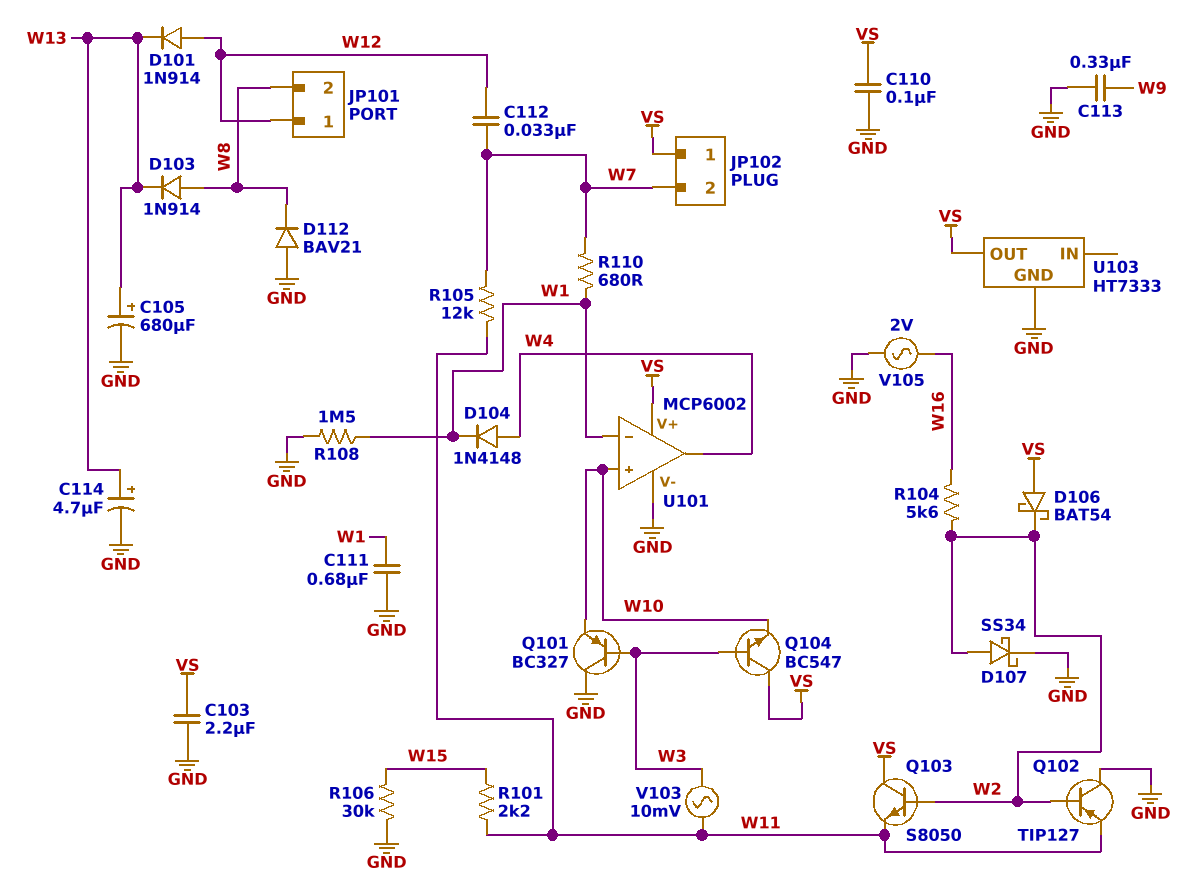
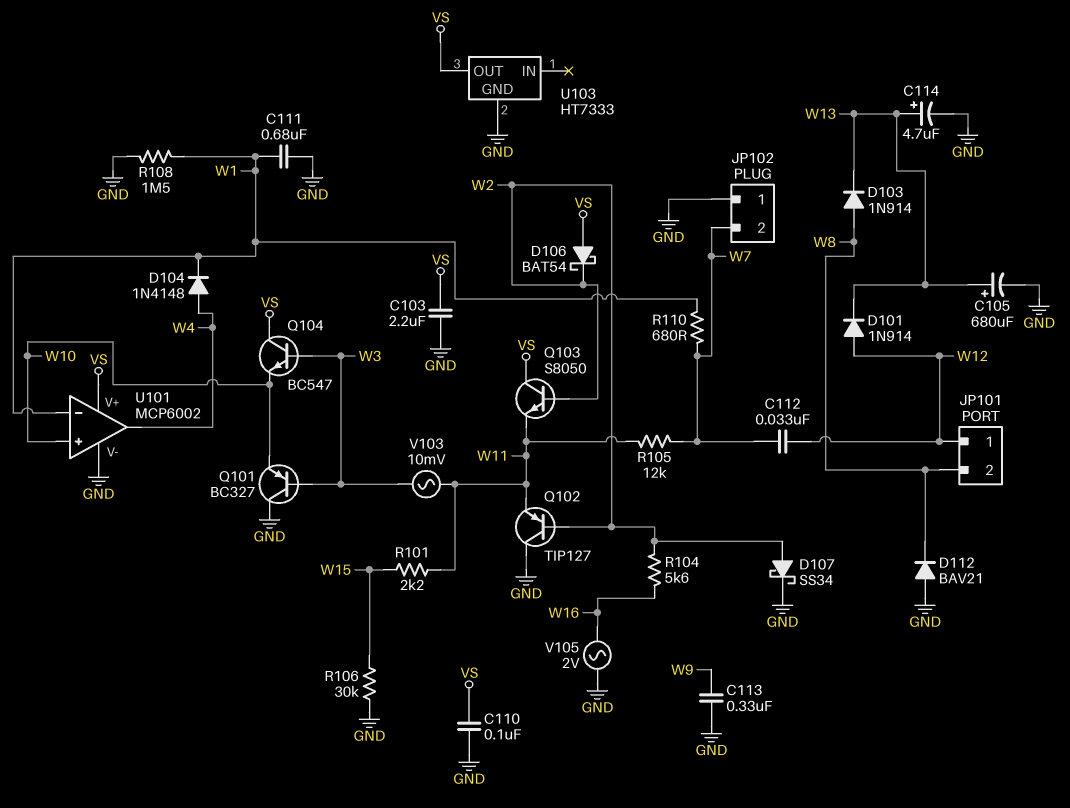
JP102 pin 1: VS -> GND

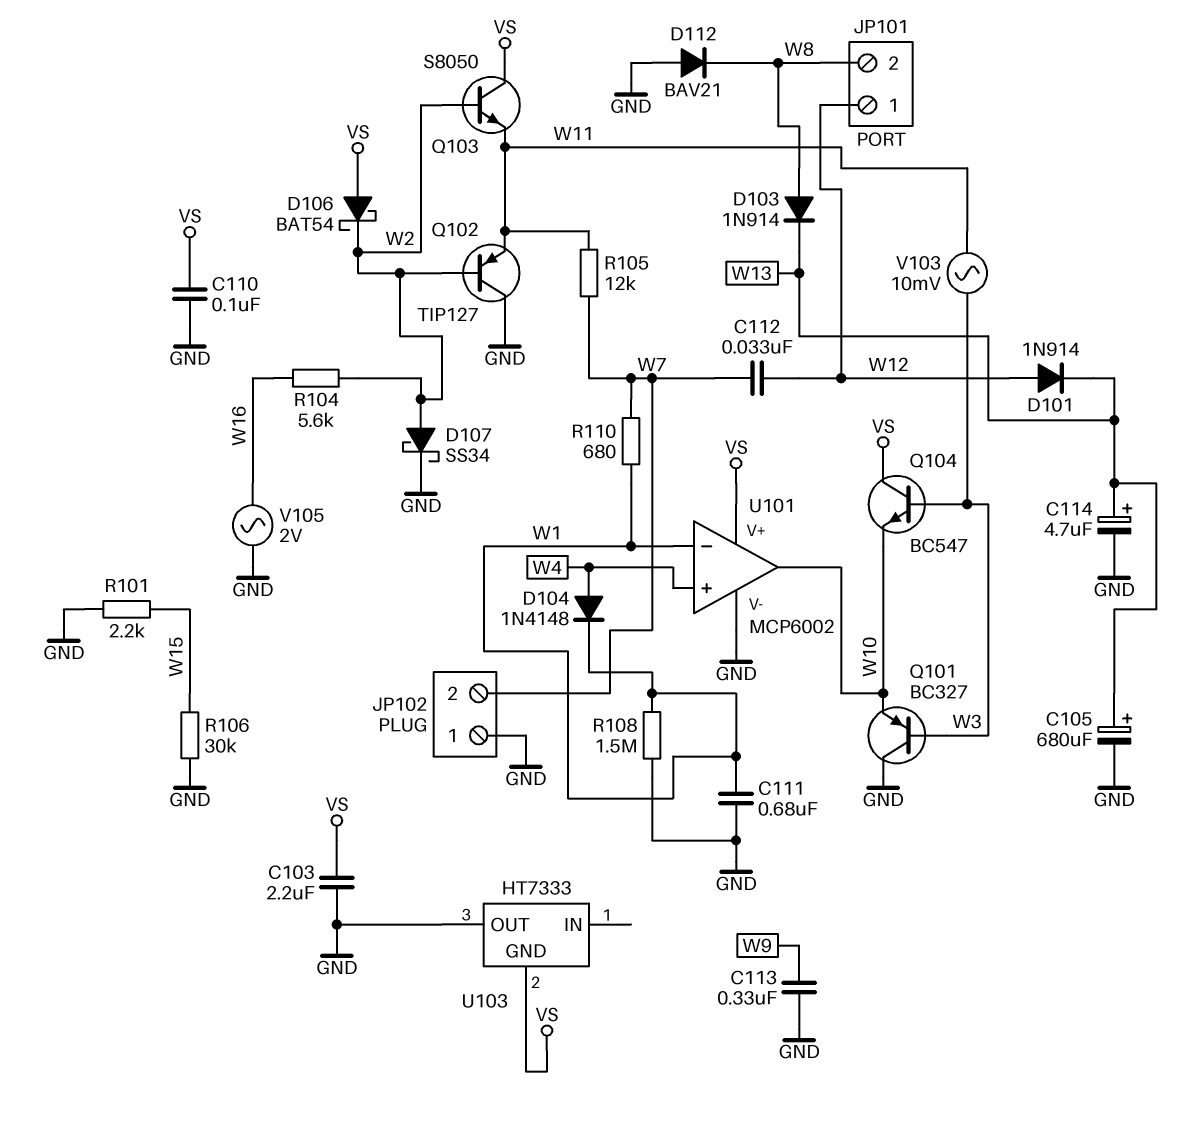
R101: 2.2k (W11, W15) -> 2.2k (GND, W15)
U101 pin in+: W10 -> W4
U101 pin out: W4 -> W10
U103 pin GND: GND -> VS
U103 pin OUT: VS -> GND

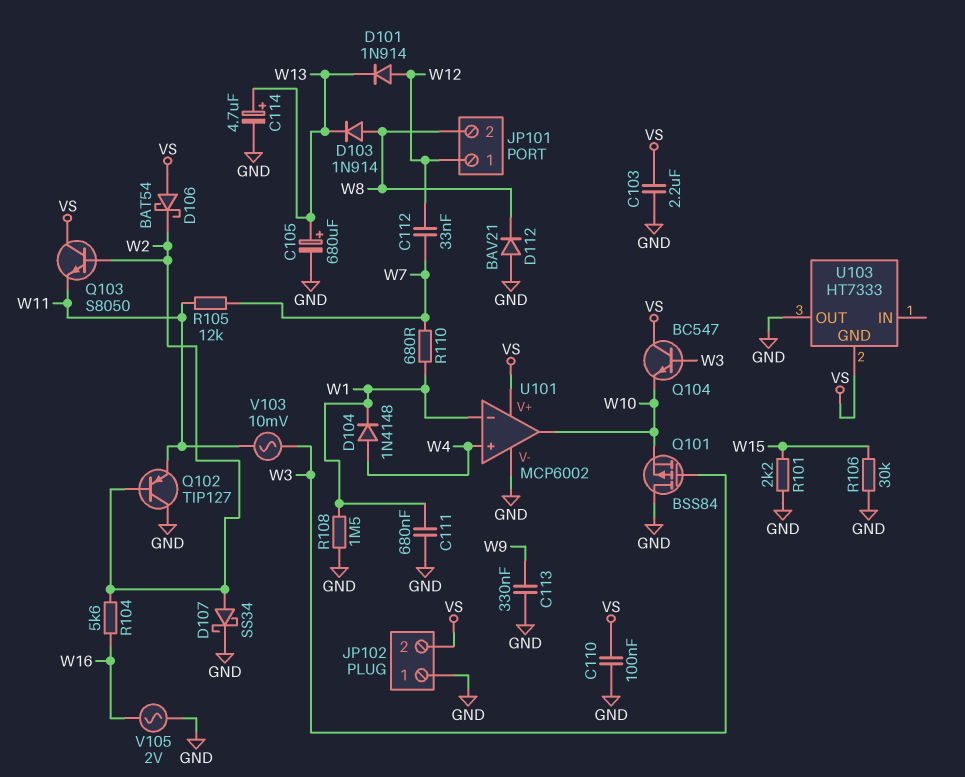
JP102 pin 2: W7 -> VS
Q101: PNP BC327 (B W3, C GND, E W10) -> PMOS BSS84 (G W3, D GND, S W10)

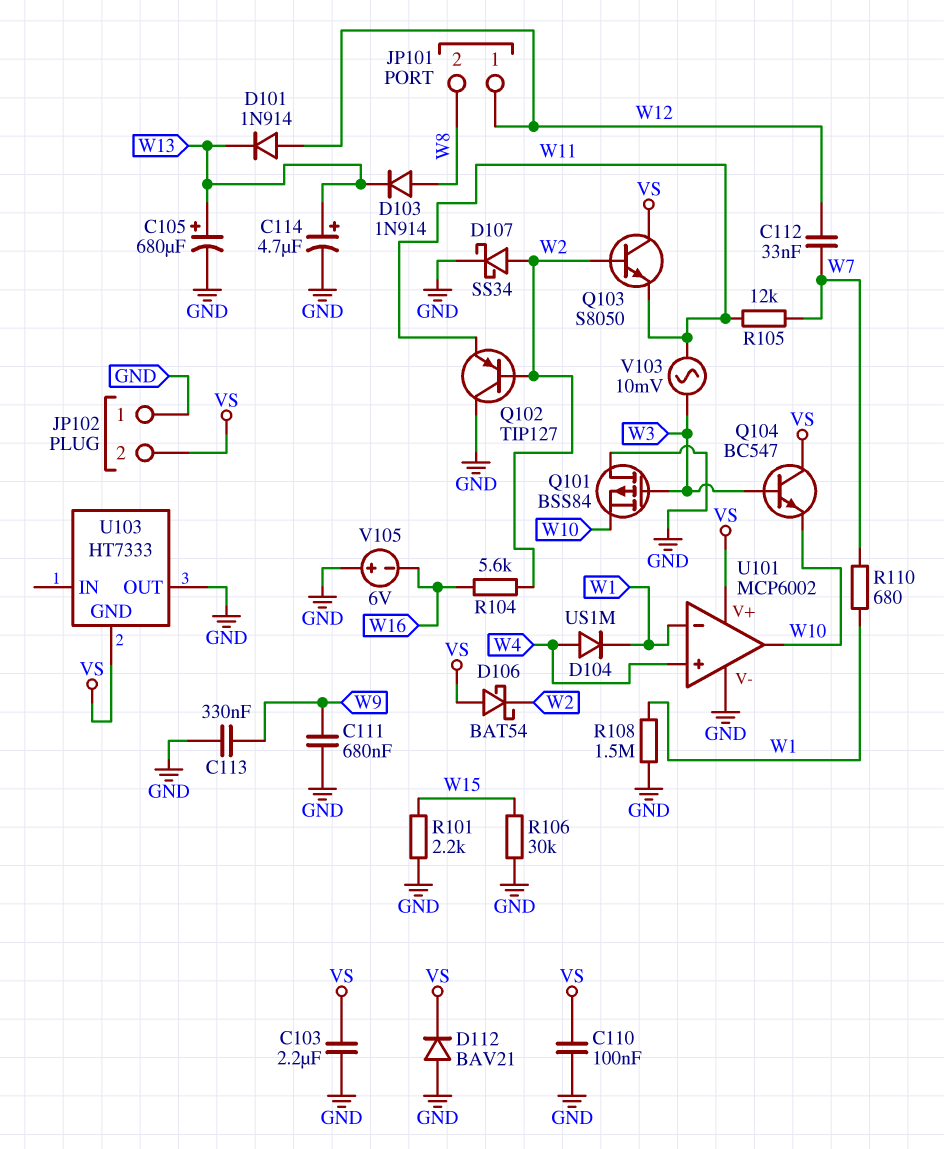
C111: 680nF (GND, W1) -> 680nF (GND, W9)
D104: diode 1N4148 (A W4, K W1) -> diode US1M (A W4, K W1)
D112: diode BAV21 (A GND, K W8) -> diode BAV21 (A GND, K VS)
V105: AC 2V (GND, W16) -> 6V (plus GND, minus W16)

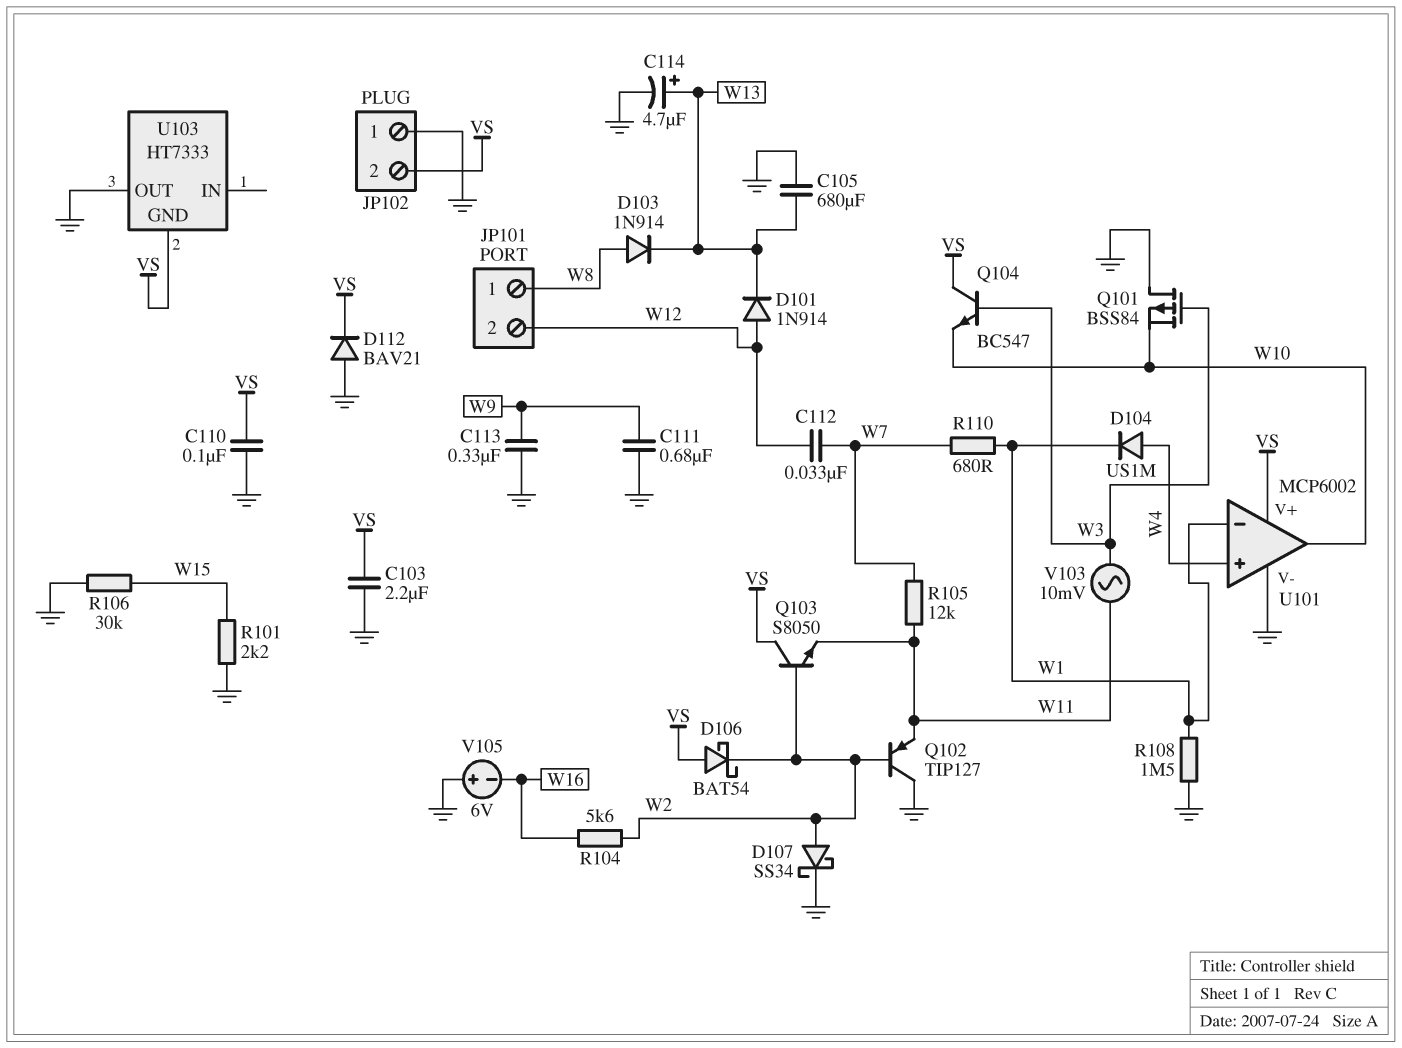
C105: 680uF (plus W13, minus GND) -> 680uF (GND, W13)
JP101 pin 1: W12 -> W8
JP101 pin 2: W8 -> W12

